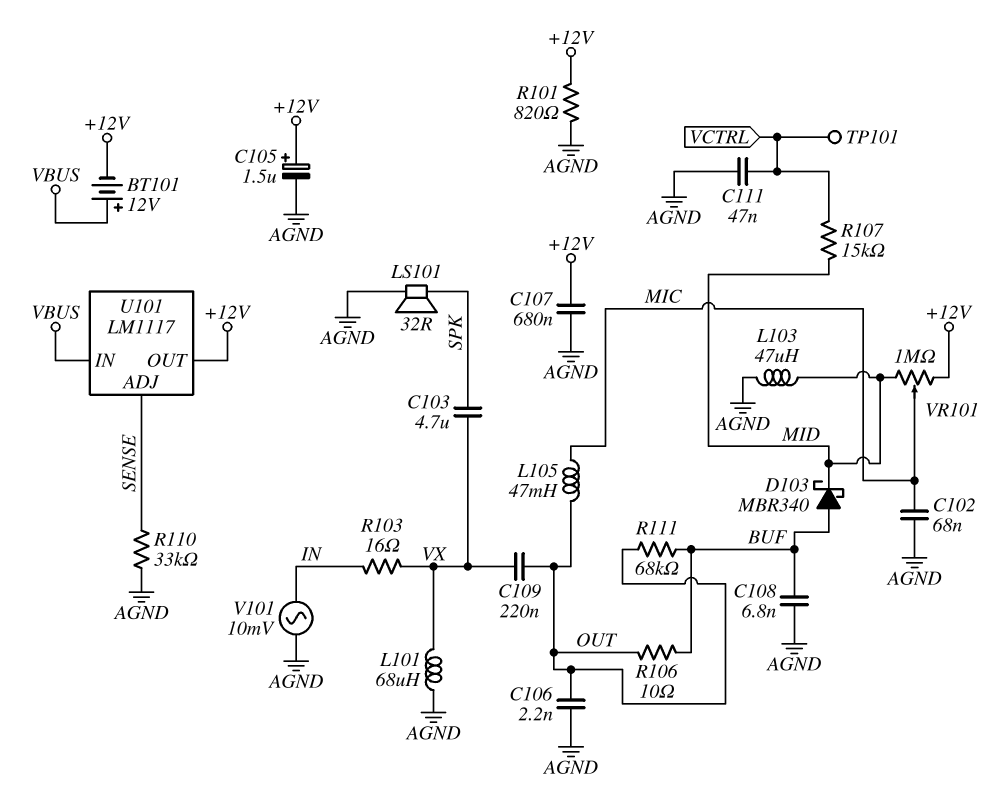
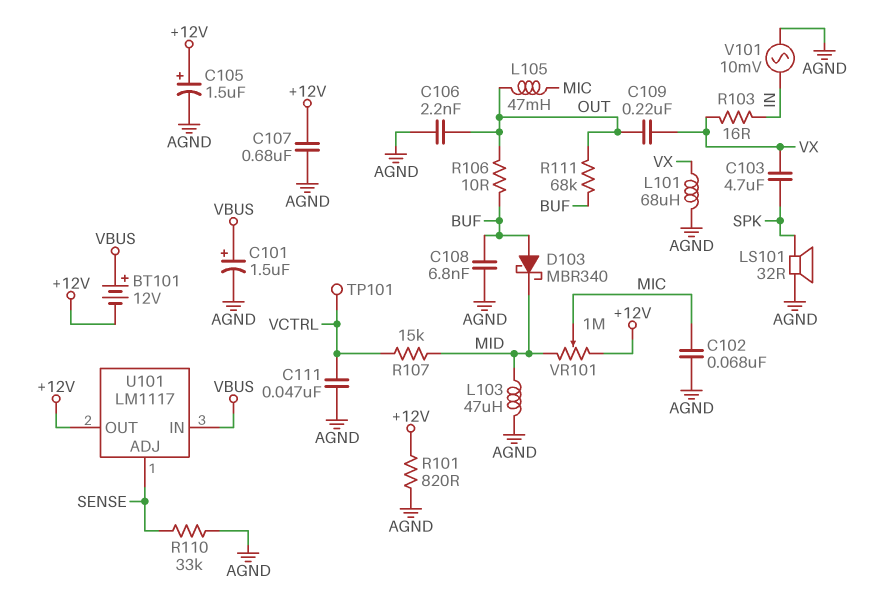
C101: none -> 1.5uF (plus VBUS, minus AGND)

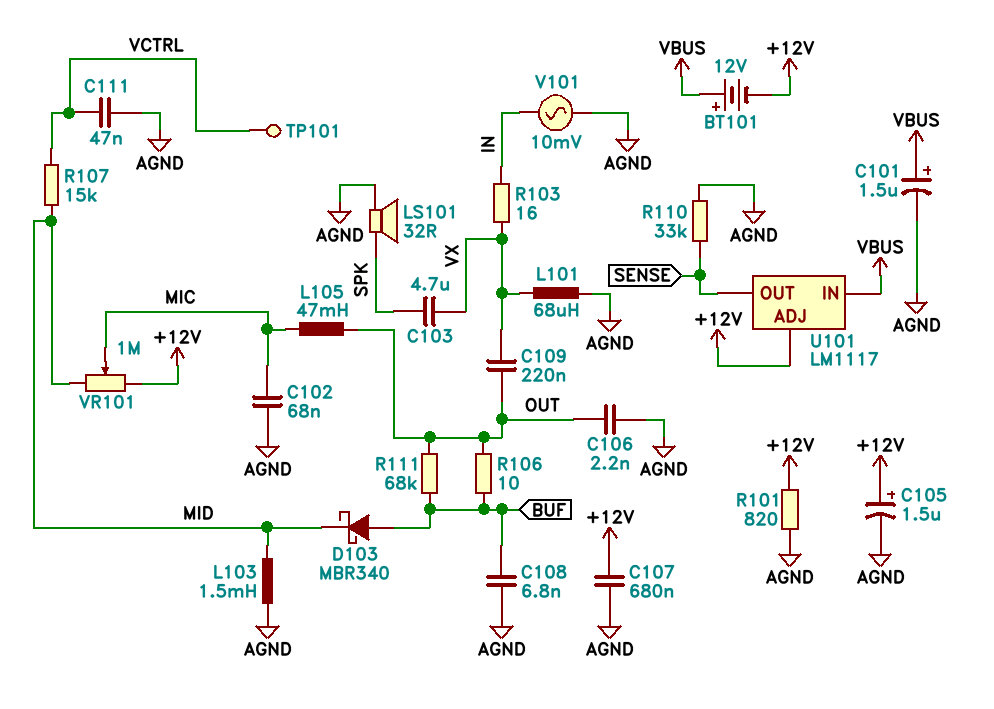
L103: 47uH (AGND, MID) -> 1.5mH (AGND, MID)
U101 pin ADJ: SENSE -> +12V
U101 pin OUT: +12V -> SENSE

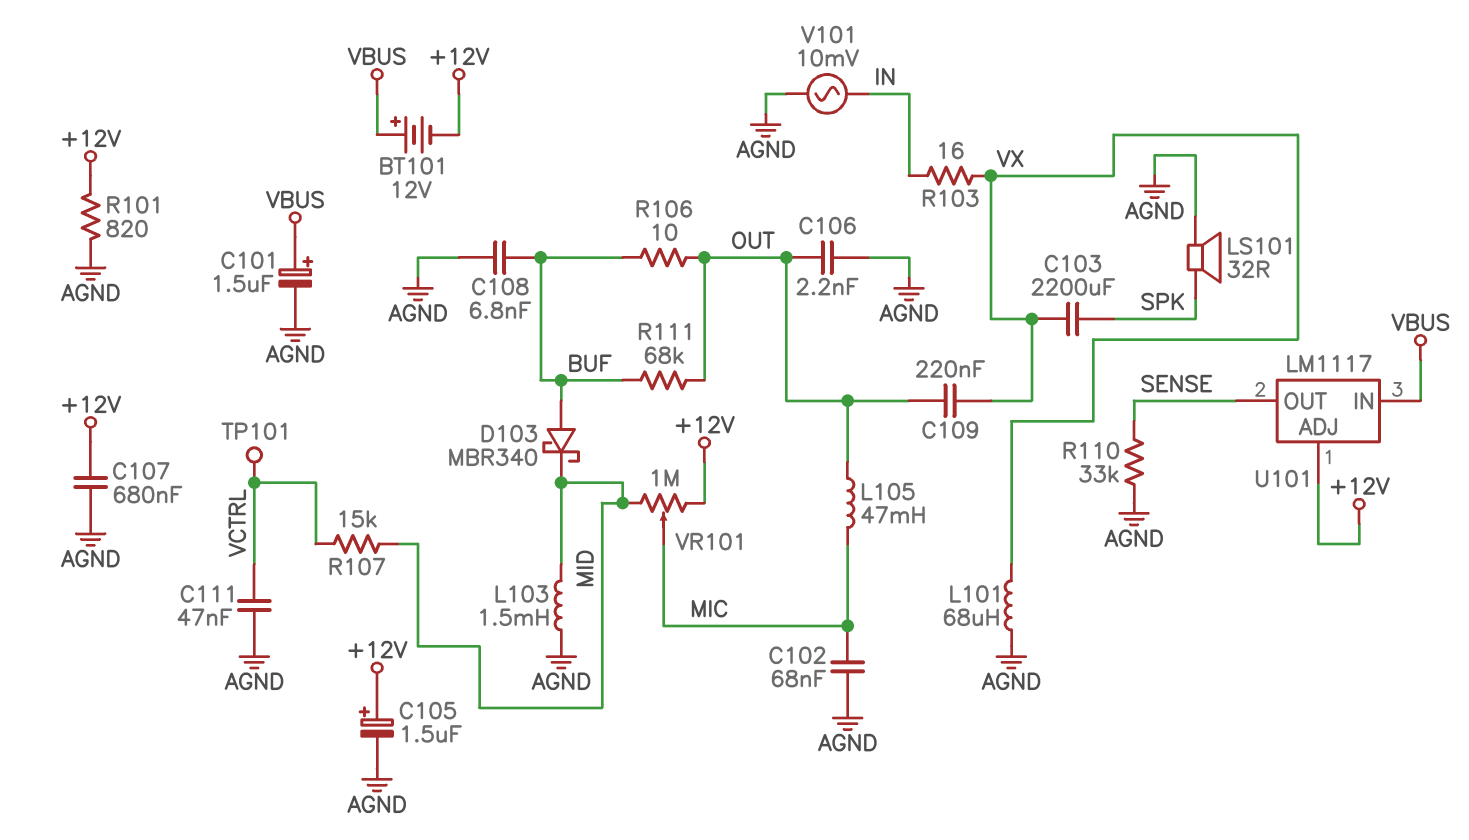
C103: 4.7uF (SPK, VX) -> 2200uF (SPK, VX)

